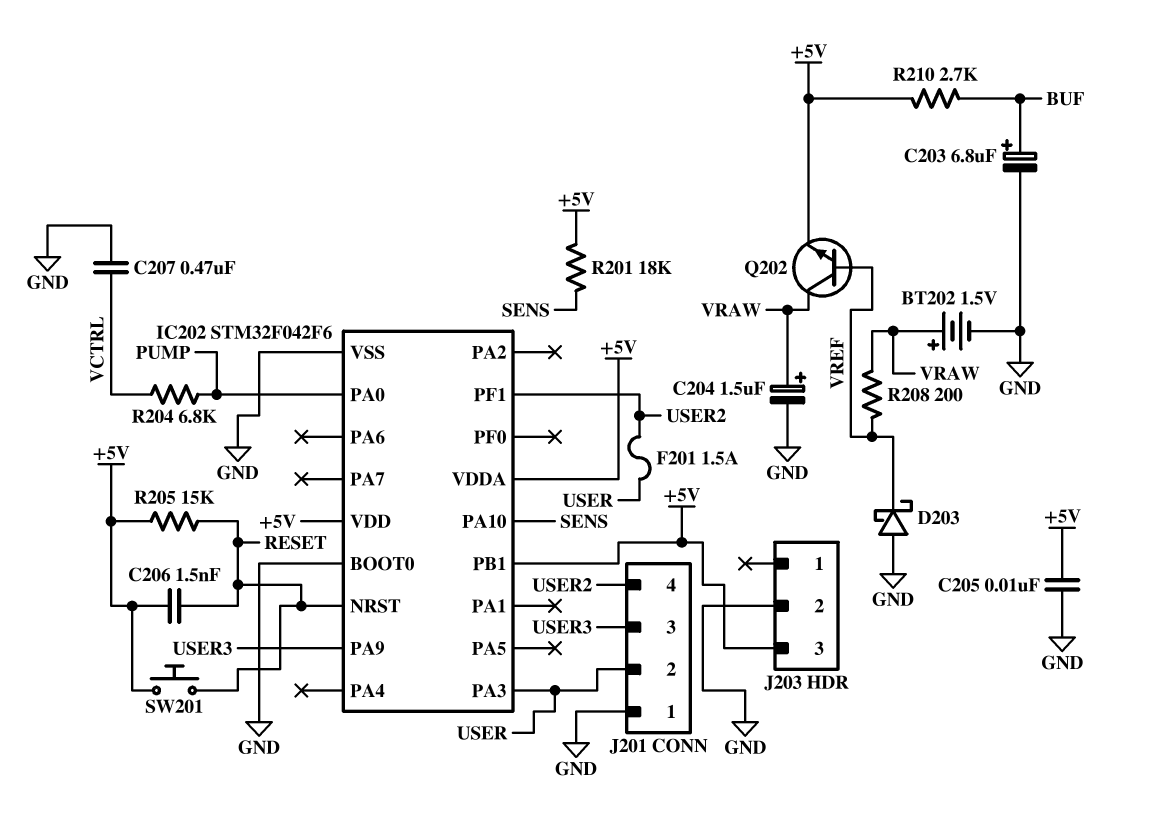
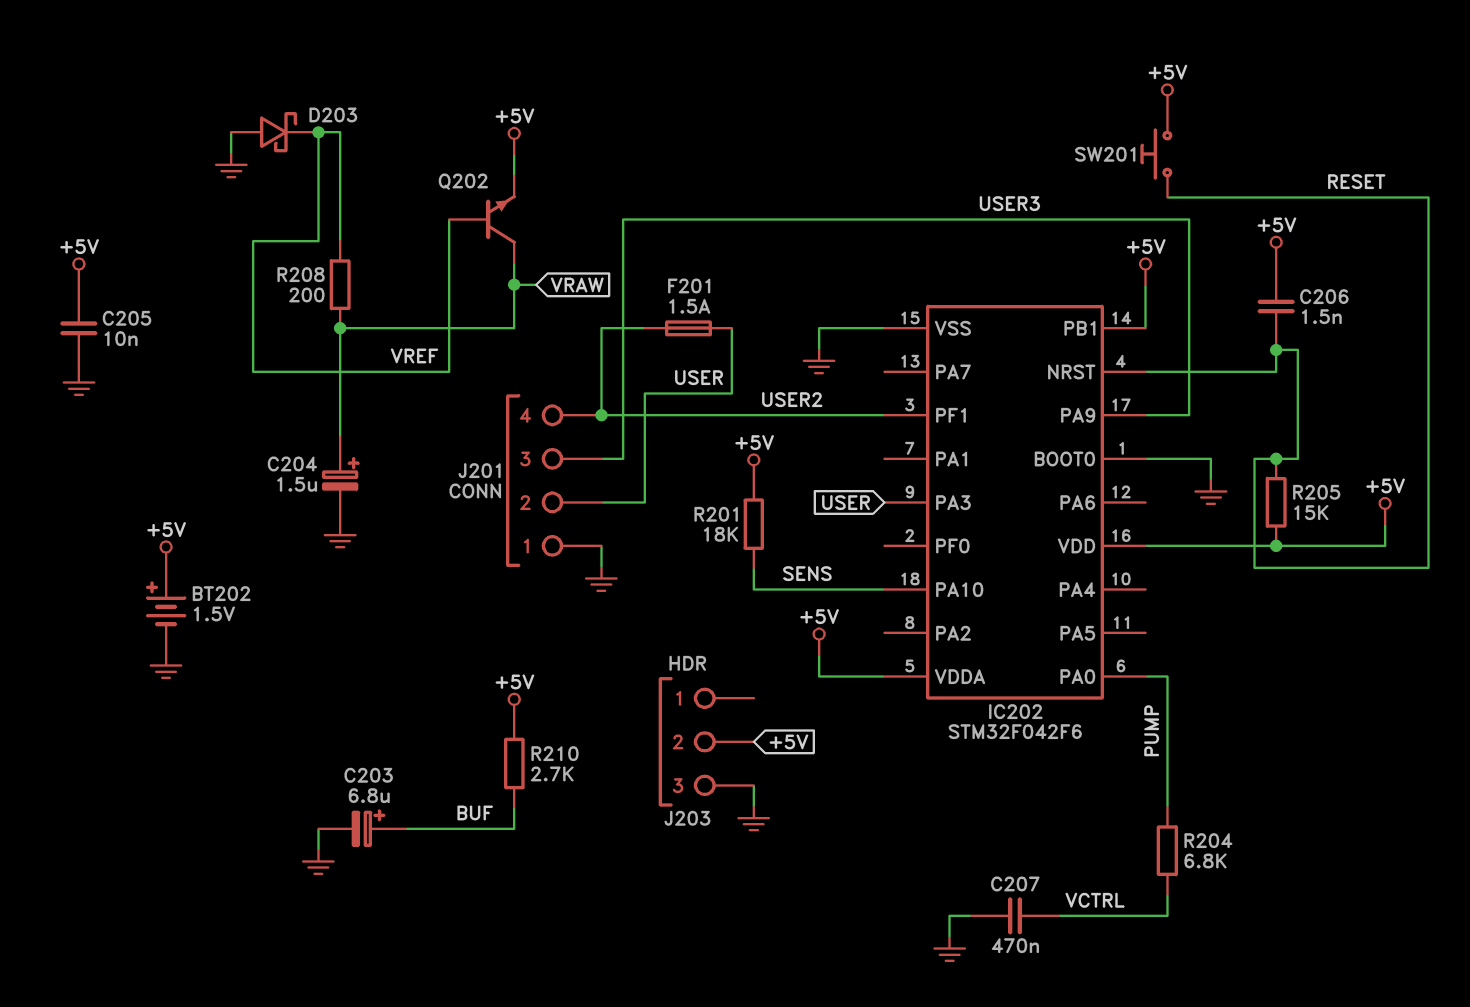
BT202: 1.5V (plus VRAW, minus GND) -> 1.5V (plus +5V, minus GND)
J203 pin 2: GND -> +5V
J203 pin 3: +5V -> GND

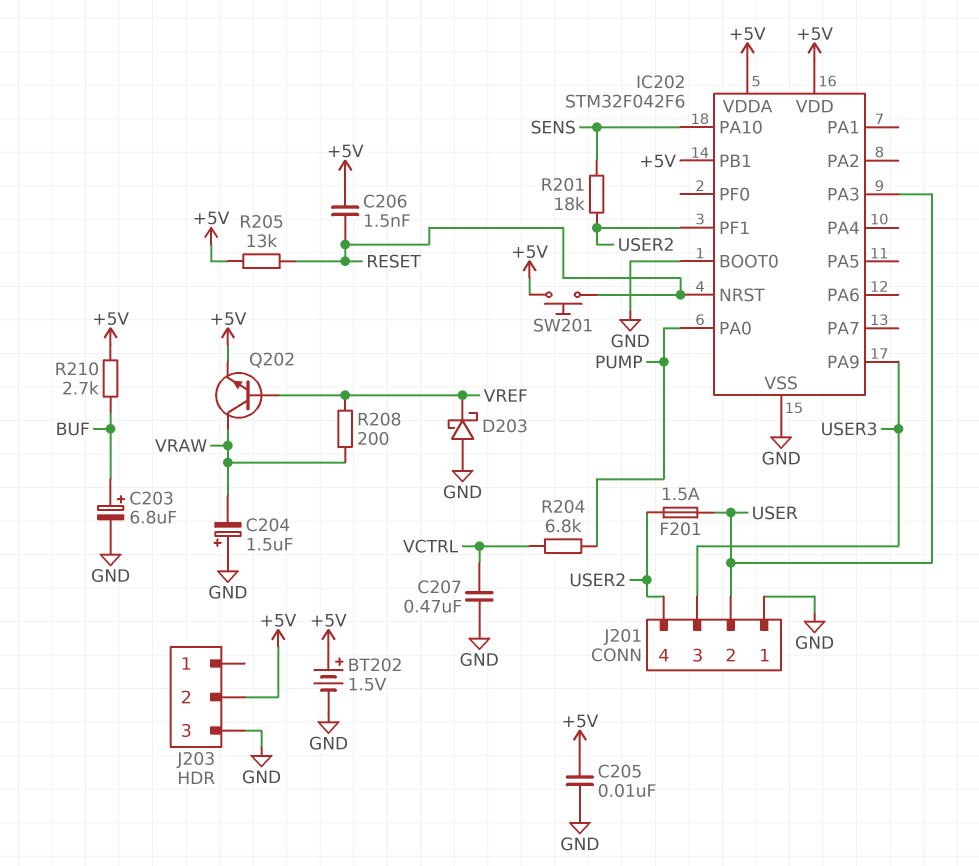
C204: 1.5uF (plus VRAW, minus GND) -> 1.5uF (plus GND, minus VRAW)
R201: 18k (+5V, SENS) -> 18k (SENS, USER2)
R205: 15k (+5V, RESET) -> 13k (+5V, RESET)

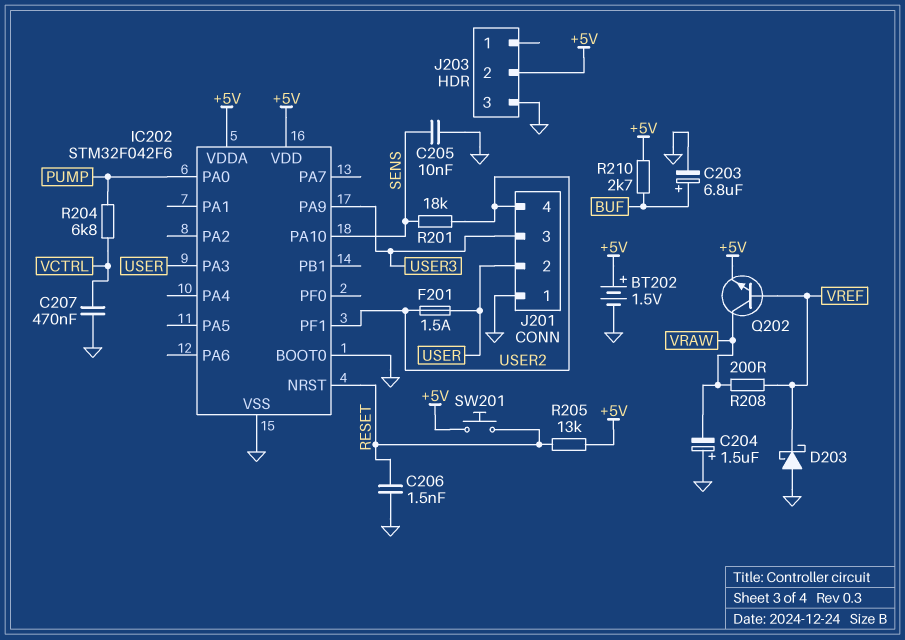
C205: 10nF (+5V, GND) -> 10nF (GND, SENS)
C206: 1.5nF (+5V, RESET) -> 1.5nF (GND, RESET)
IC202 pin PB1: +5V -> none

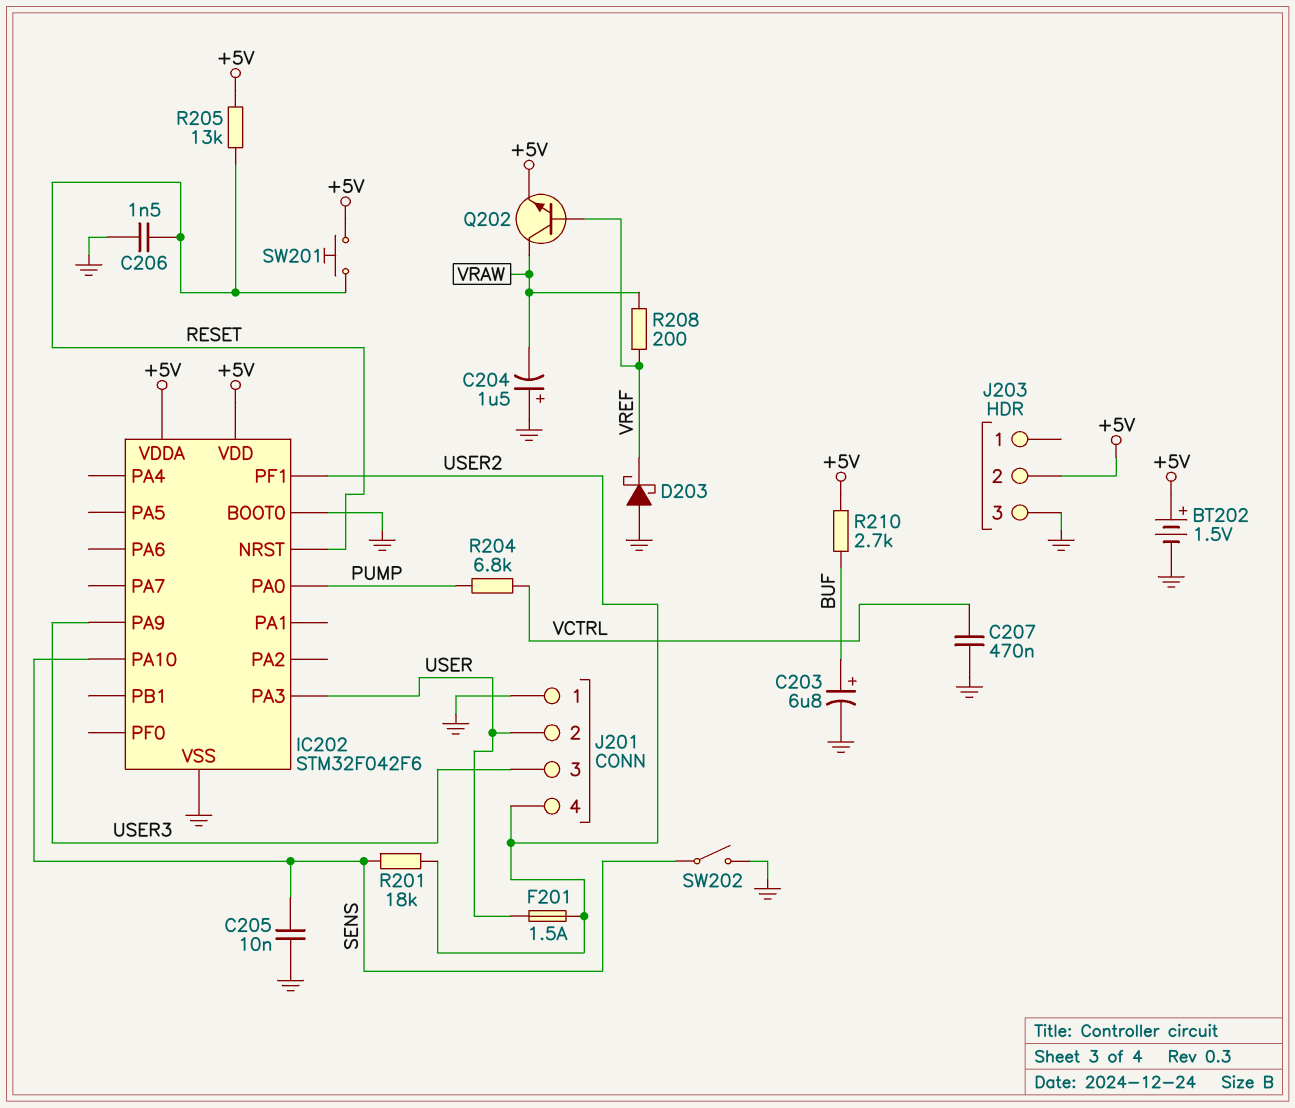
SW202: none -> switch (GND, SENS)

